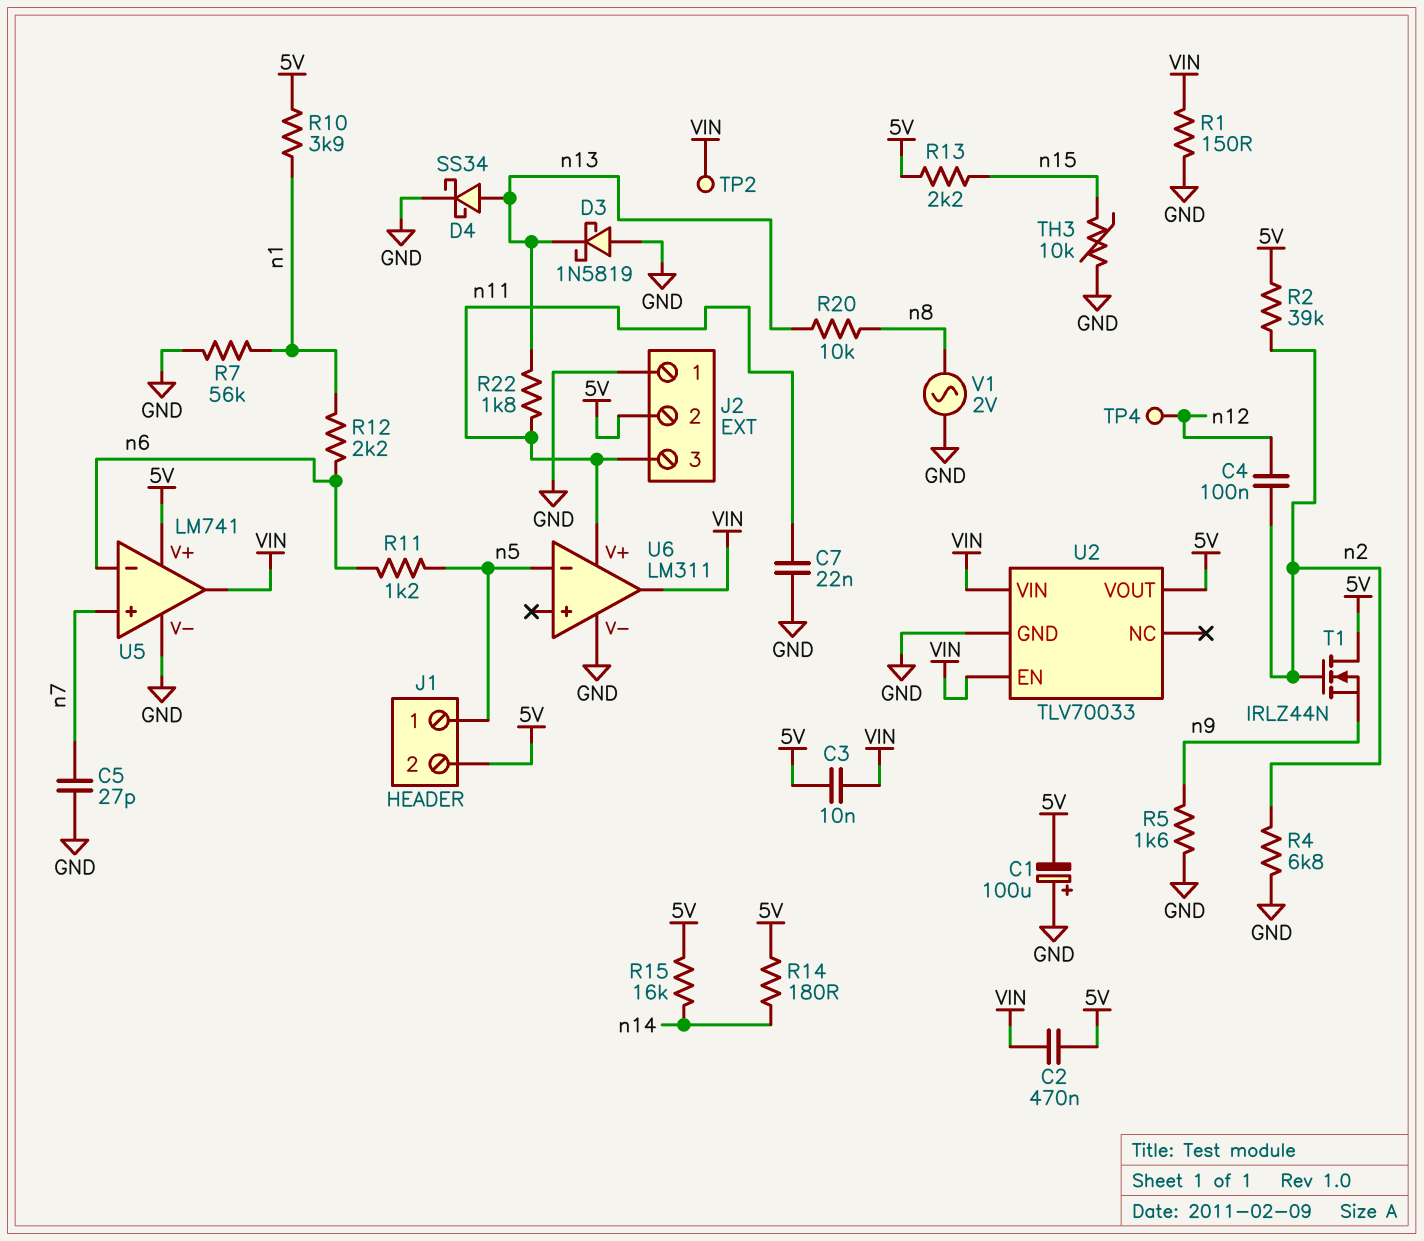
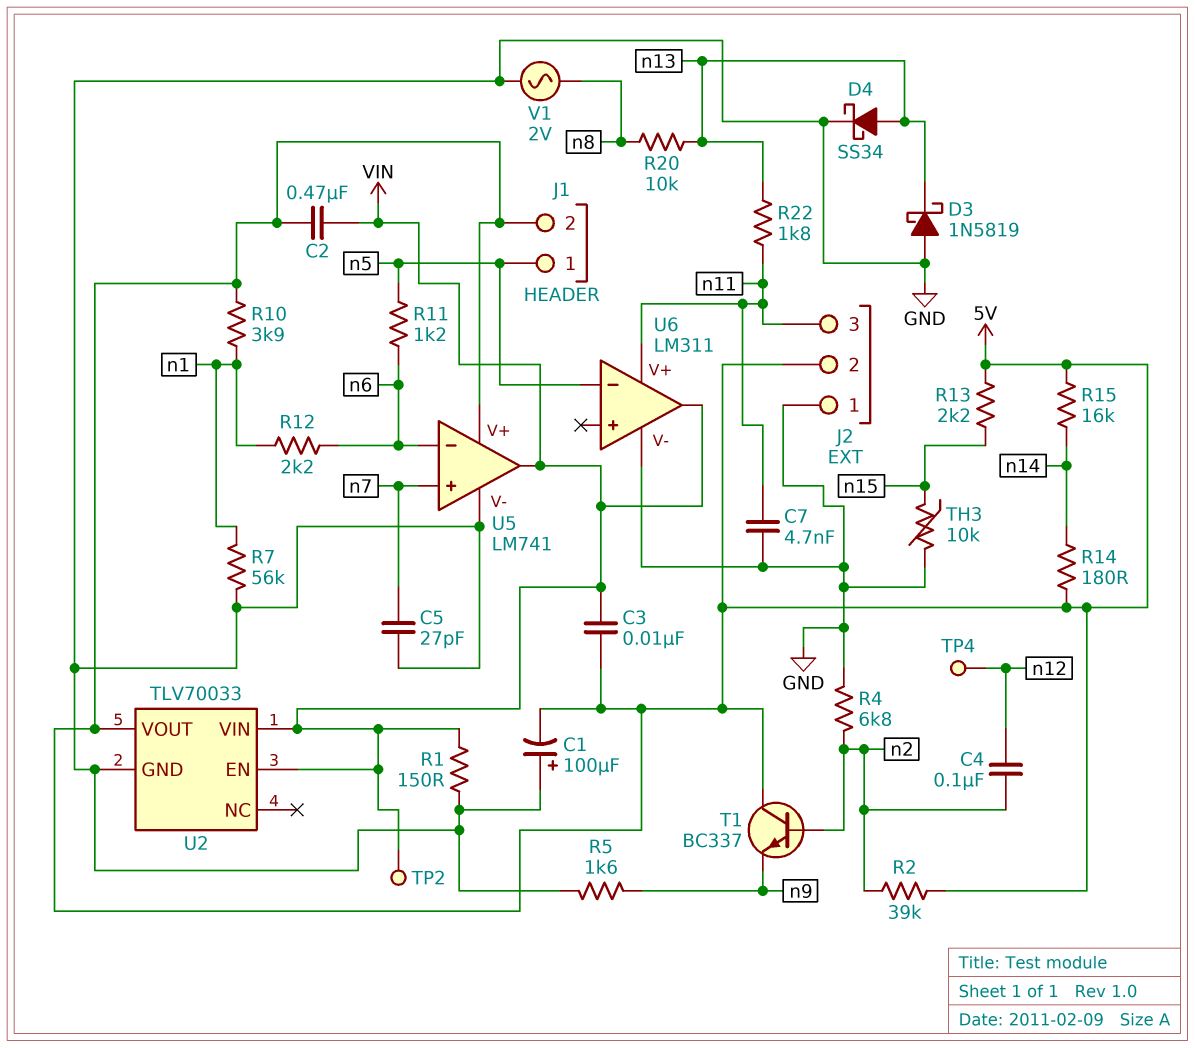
C7: 22nF (GND, n11) -> 4.7nF (GND, n11)
T1: NMOS IRLZ44N (G n2, D 5V, S n9) -> NPN BC337 (B n2, C 5V, E n9)

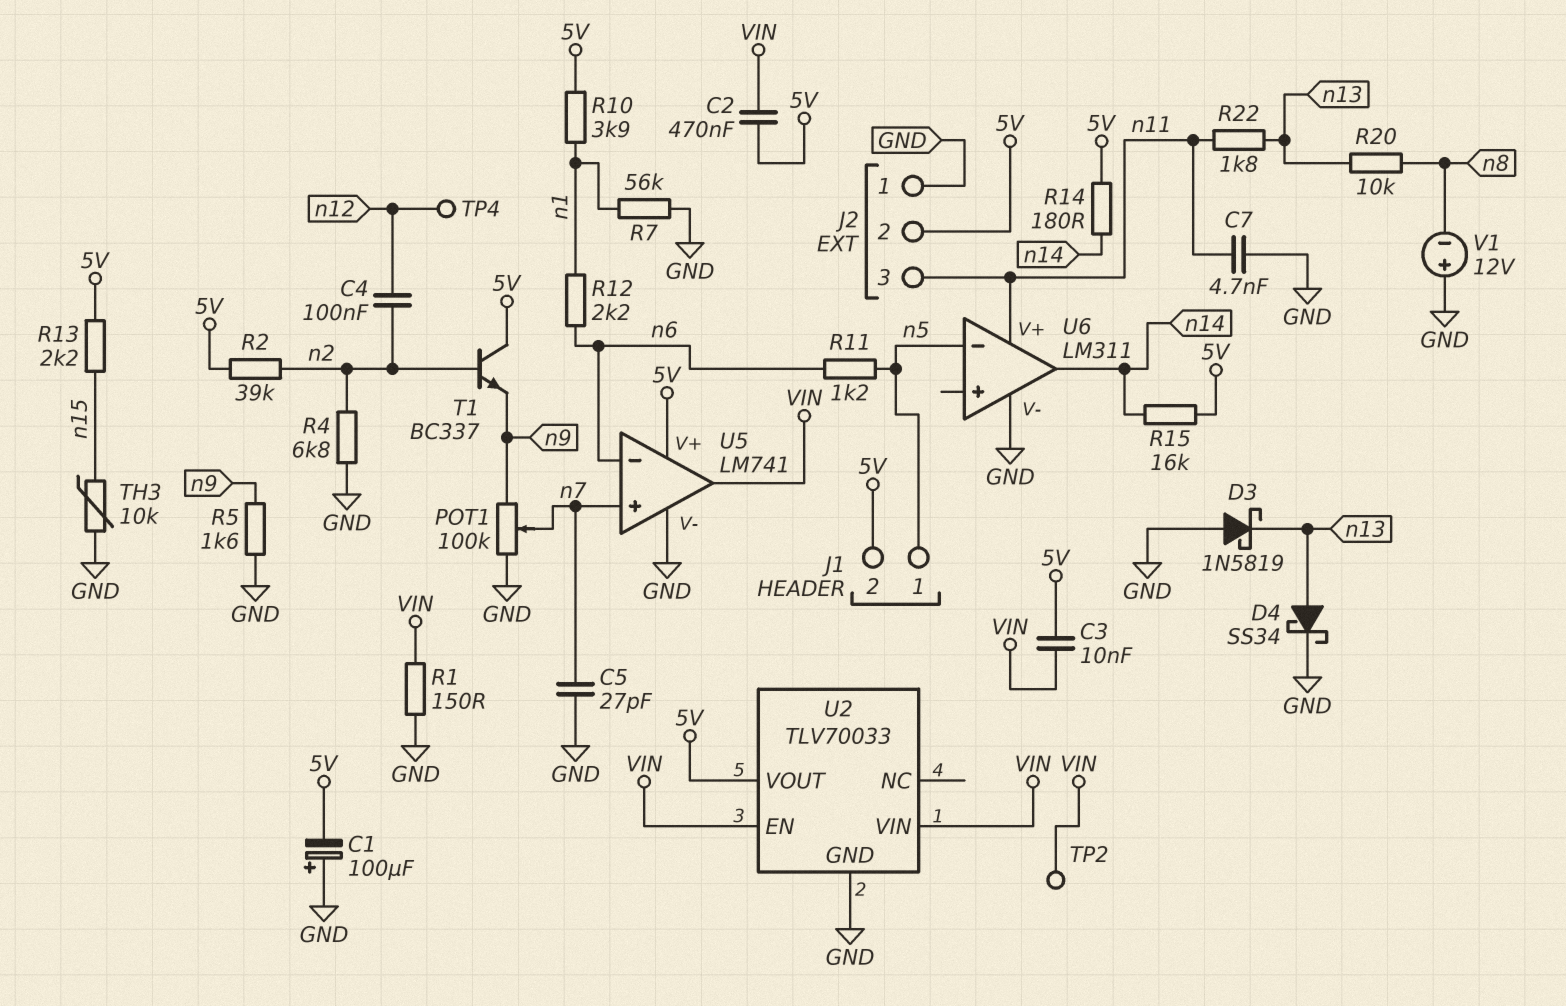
POT1: none -> 100k (GND, n9, wiper n7)
U6 pin out: VIN -> n14
V1: AC 2V (GND, n8) -> 12V (plus GND, minus n8)

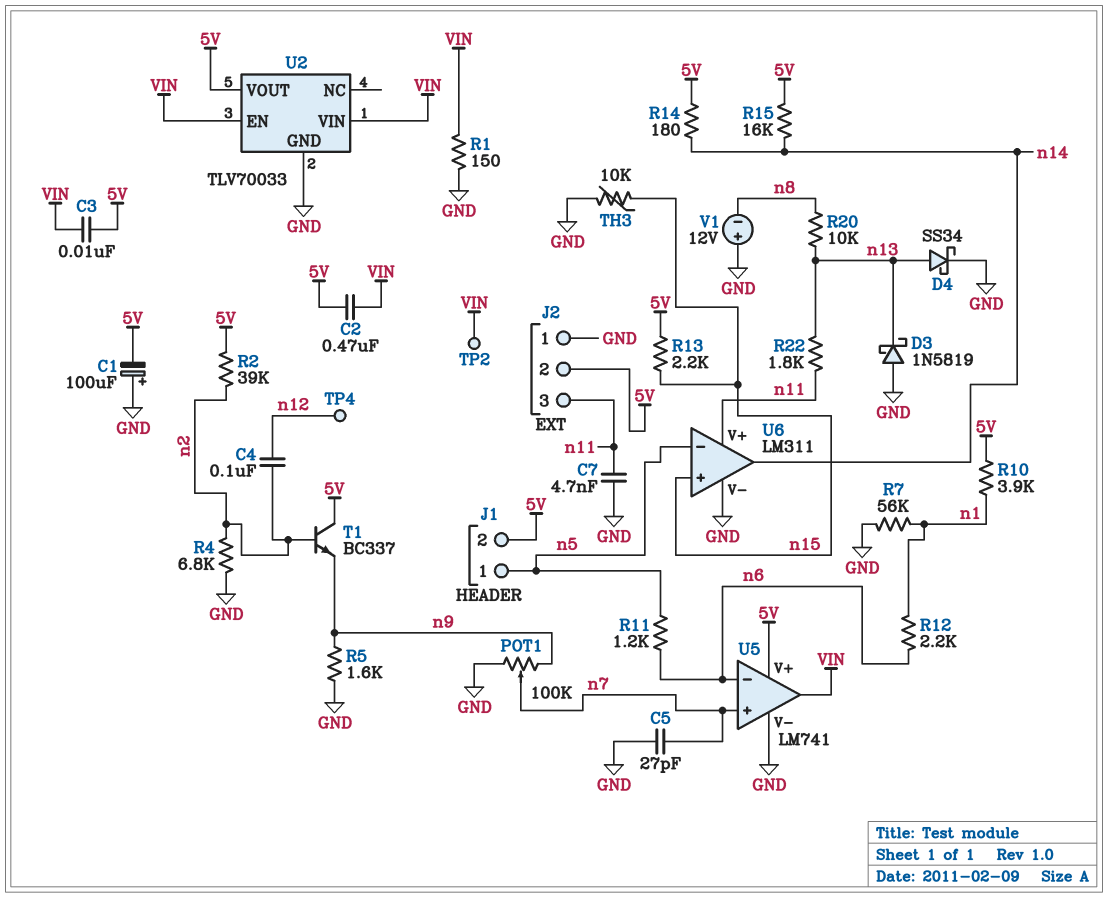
U6 pin in+: none -> n15

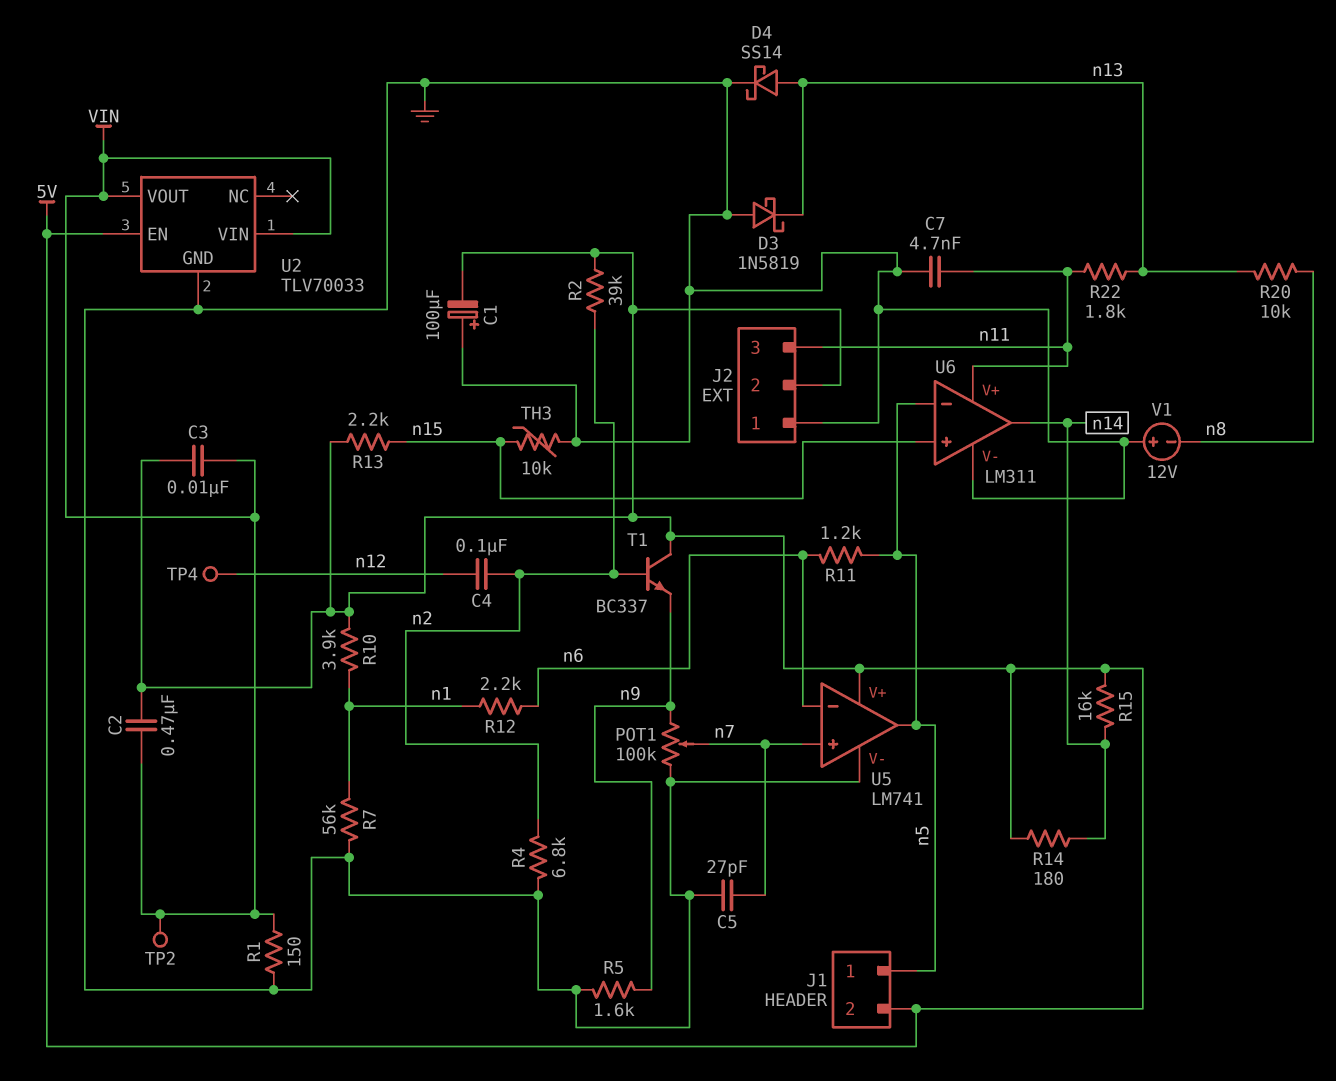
D4: schottky SS34 (A n13, K GND) -> schottky SS14 (A n13, K GND)
U2 pin EN: VIN -> 5V
U2 pin VOUT: 5V -> VIN
U5 pin out: VIN -> n5

